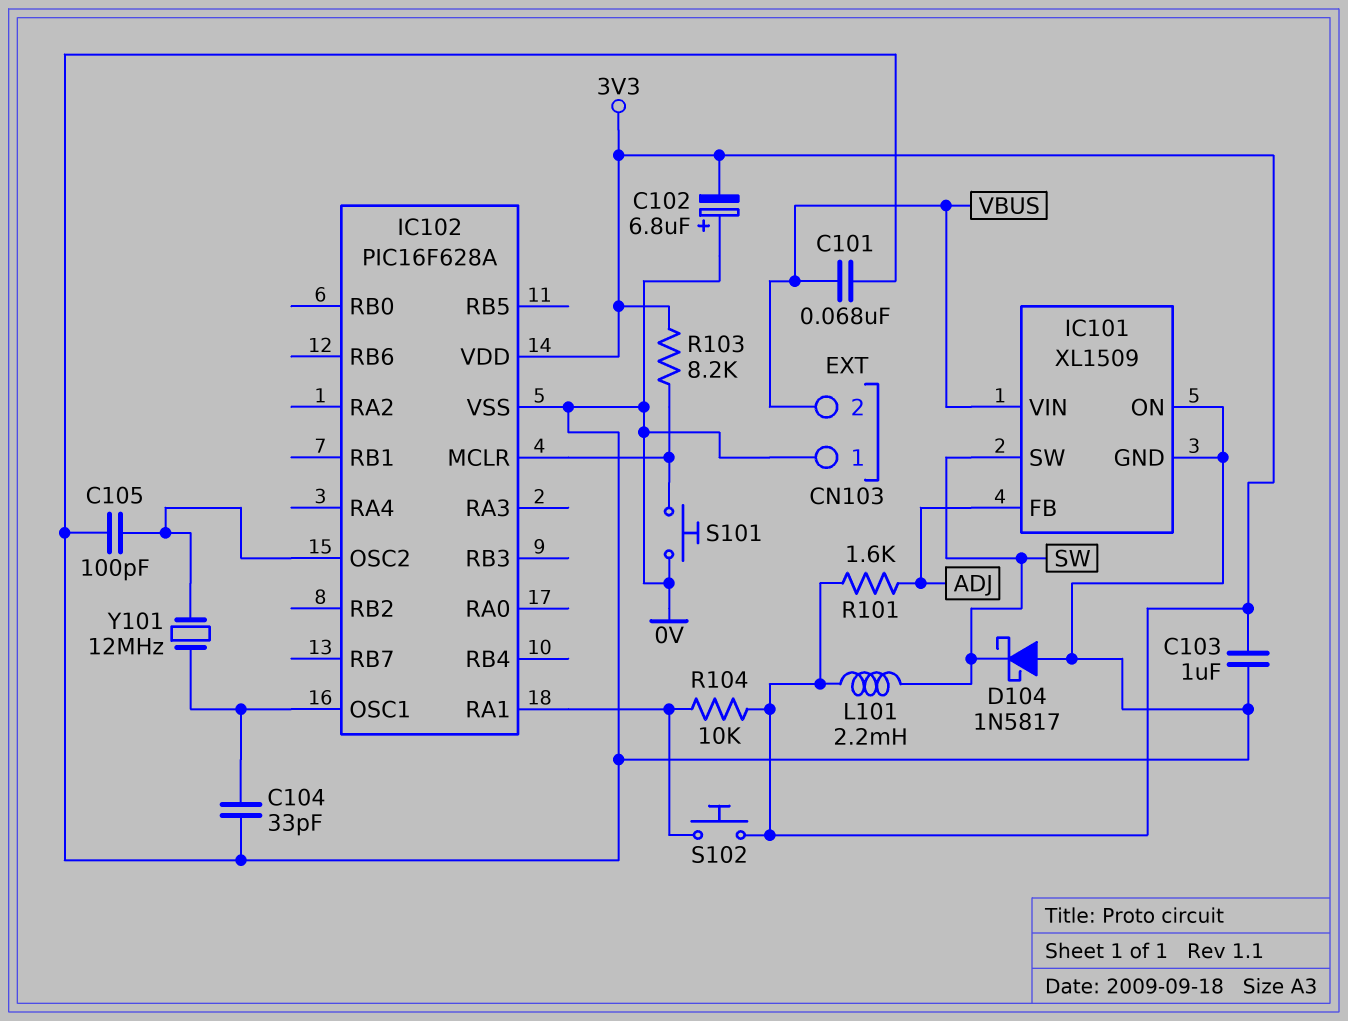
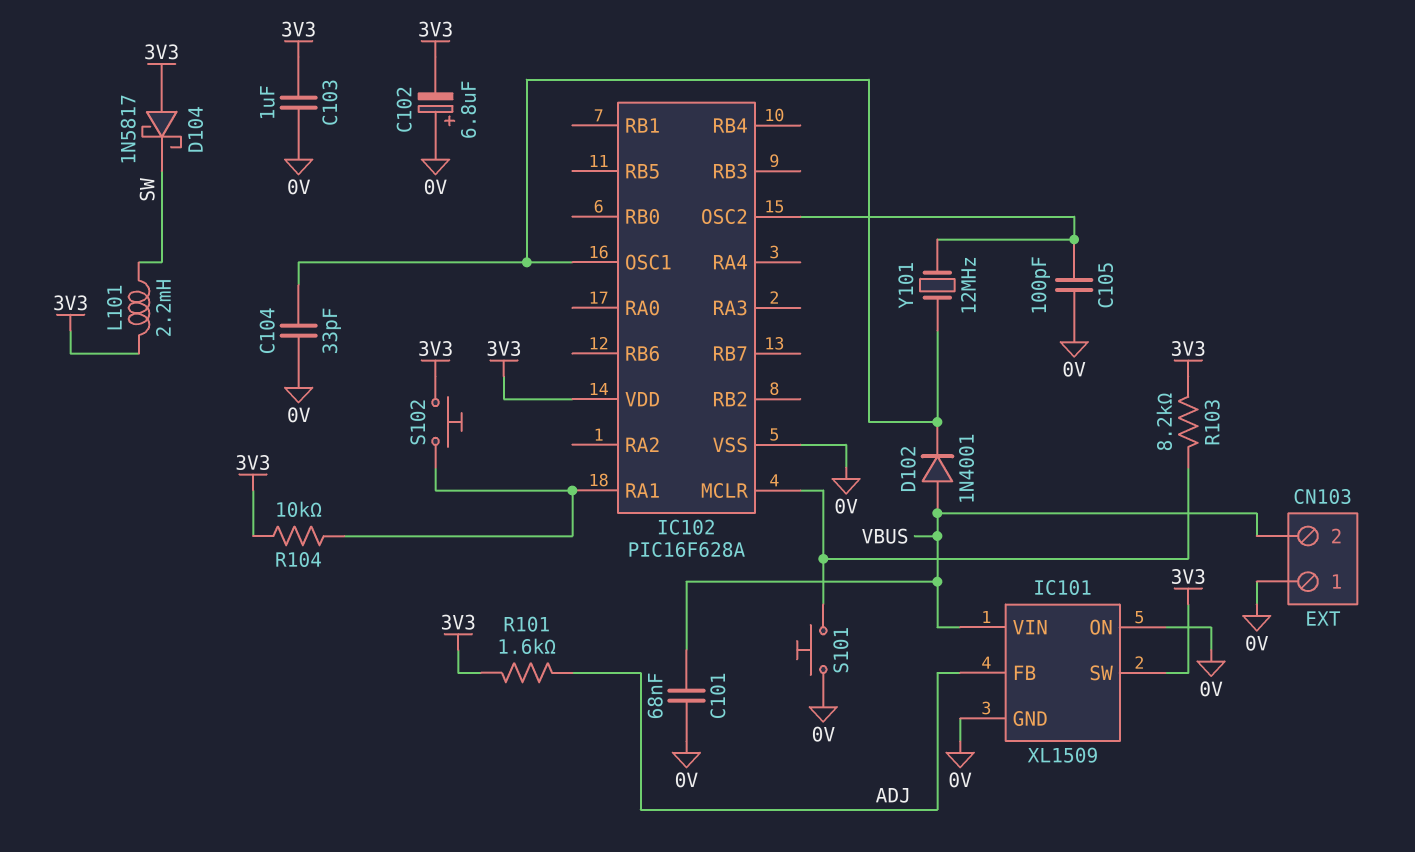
D102: none -> diode 1N4001 (A VBUS, K IC102/OSC1)
D104: schottky 1N5817 (A 0V, K SW) -> schottky 1N5817 (A 3V3, K SW)
IC101 pin SW: SW -> 3V3

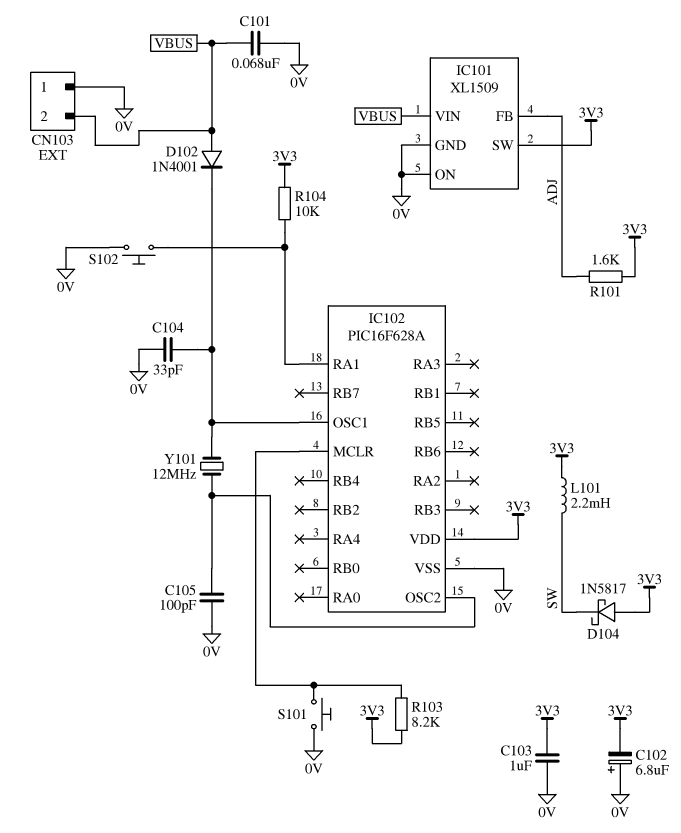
S102: button (3V3, IC102/RA1) -> button (0V, IC102/RA1)

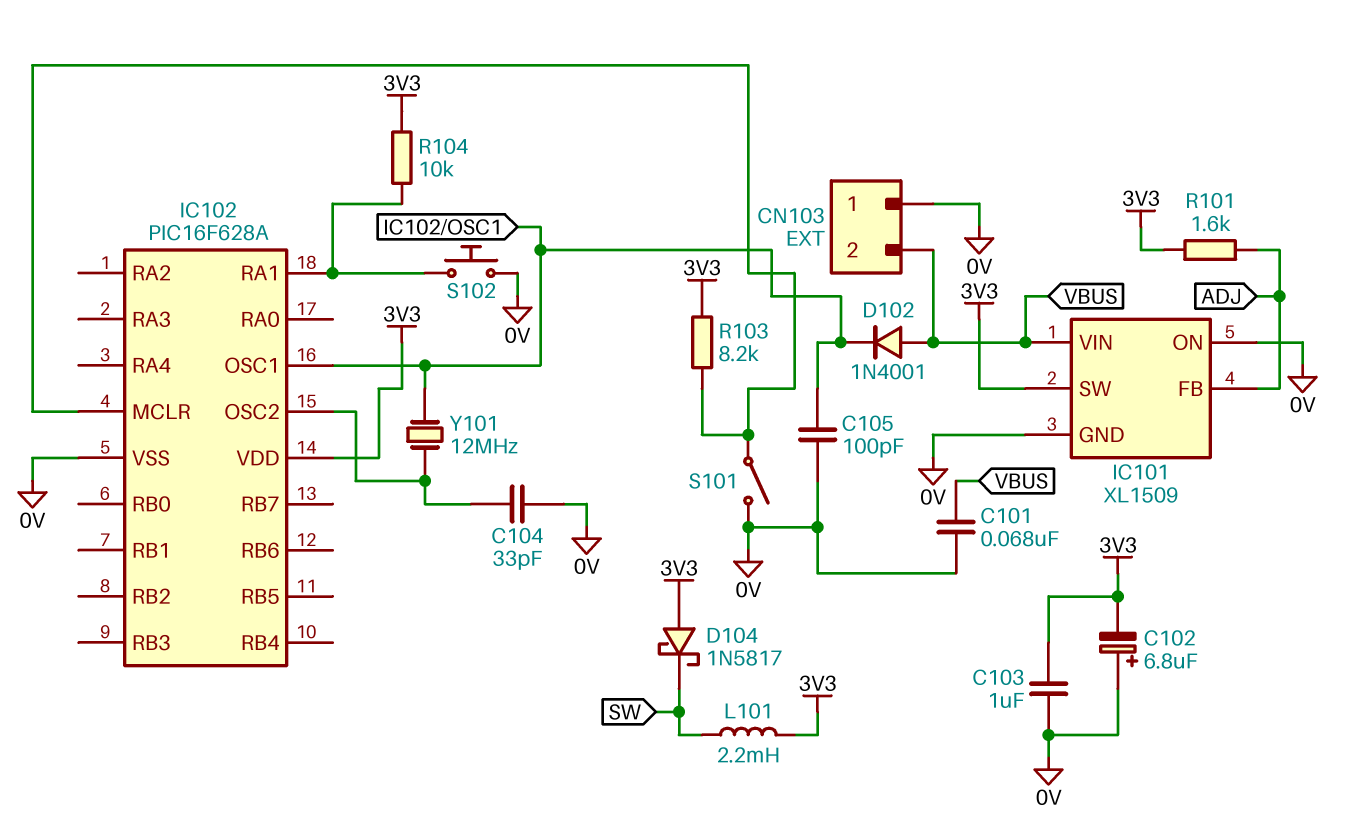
C104: 33pF (0V, IC102/OSC1) -> 33pF (0V, IC102/OSC2)
C105: 100pF (0V, IC102/OSC2) -> 100pF (0V, IC102/OSC1)
S101: button (0V, IC102/MCLR) -> switch (0V, IC102/MCLR)

